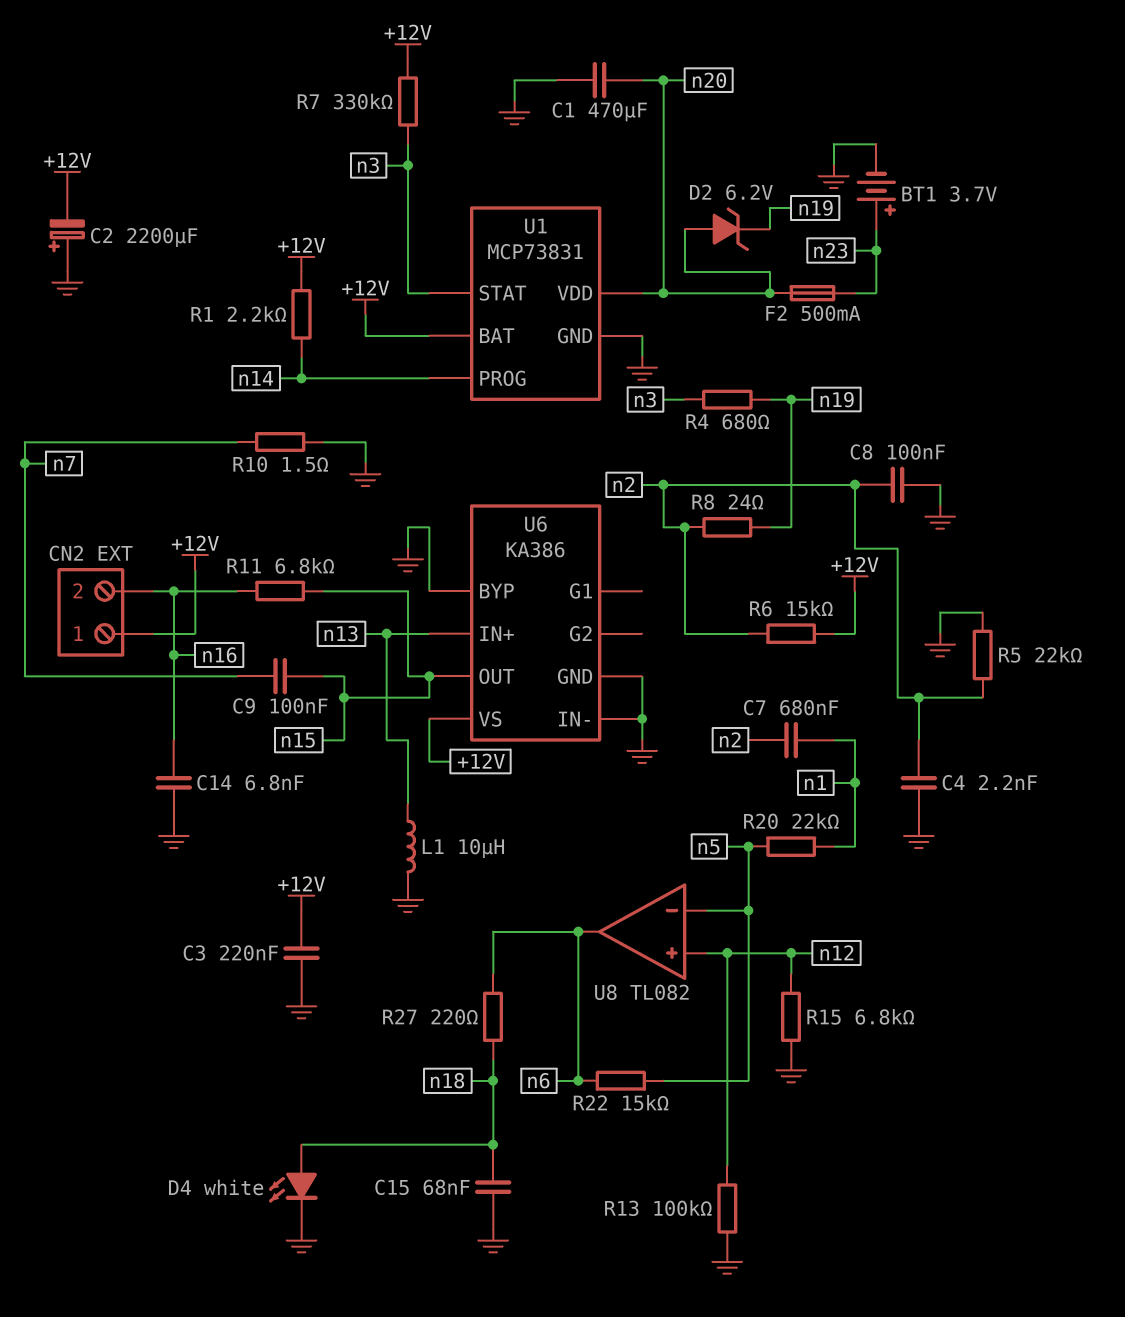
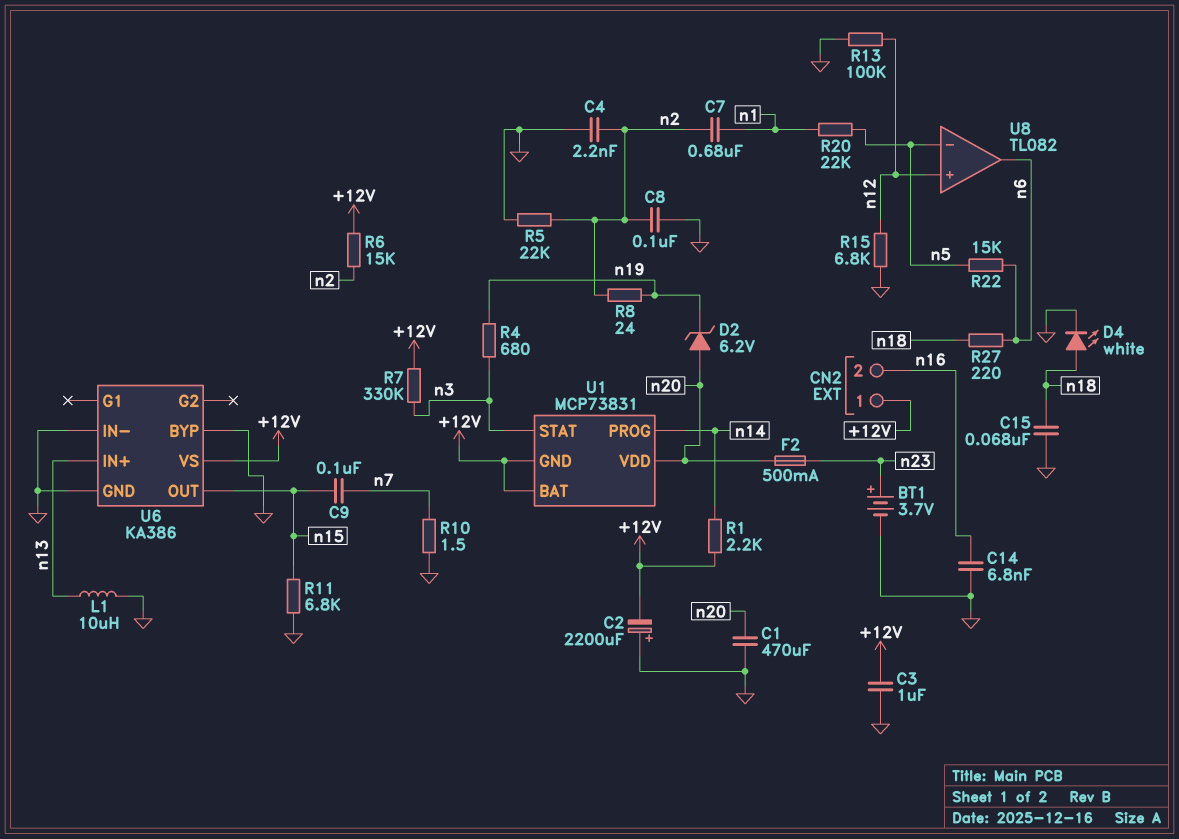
C3: 220nF (+12V, GND) -> 1uF (+12V, GND)
R11: 6.8k (n15, n16) -> 6.8k (GND, n15)
U1 pin GND: GND -> +12V

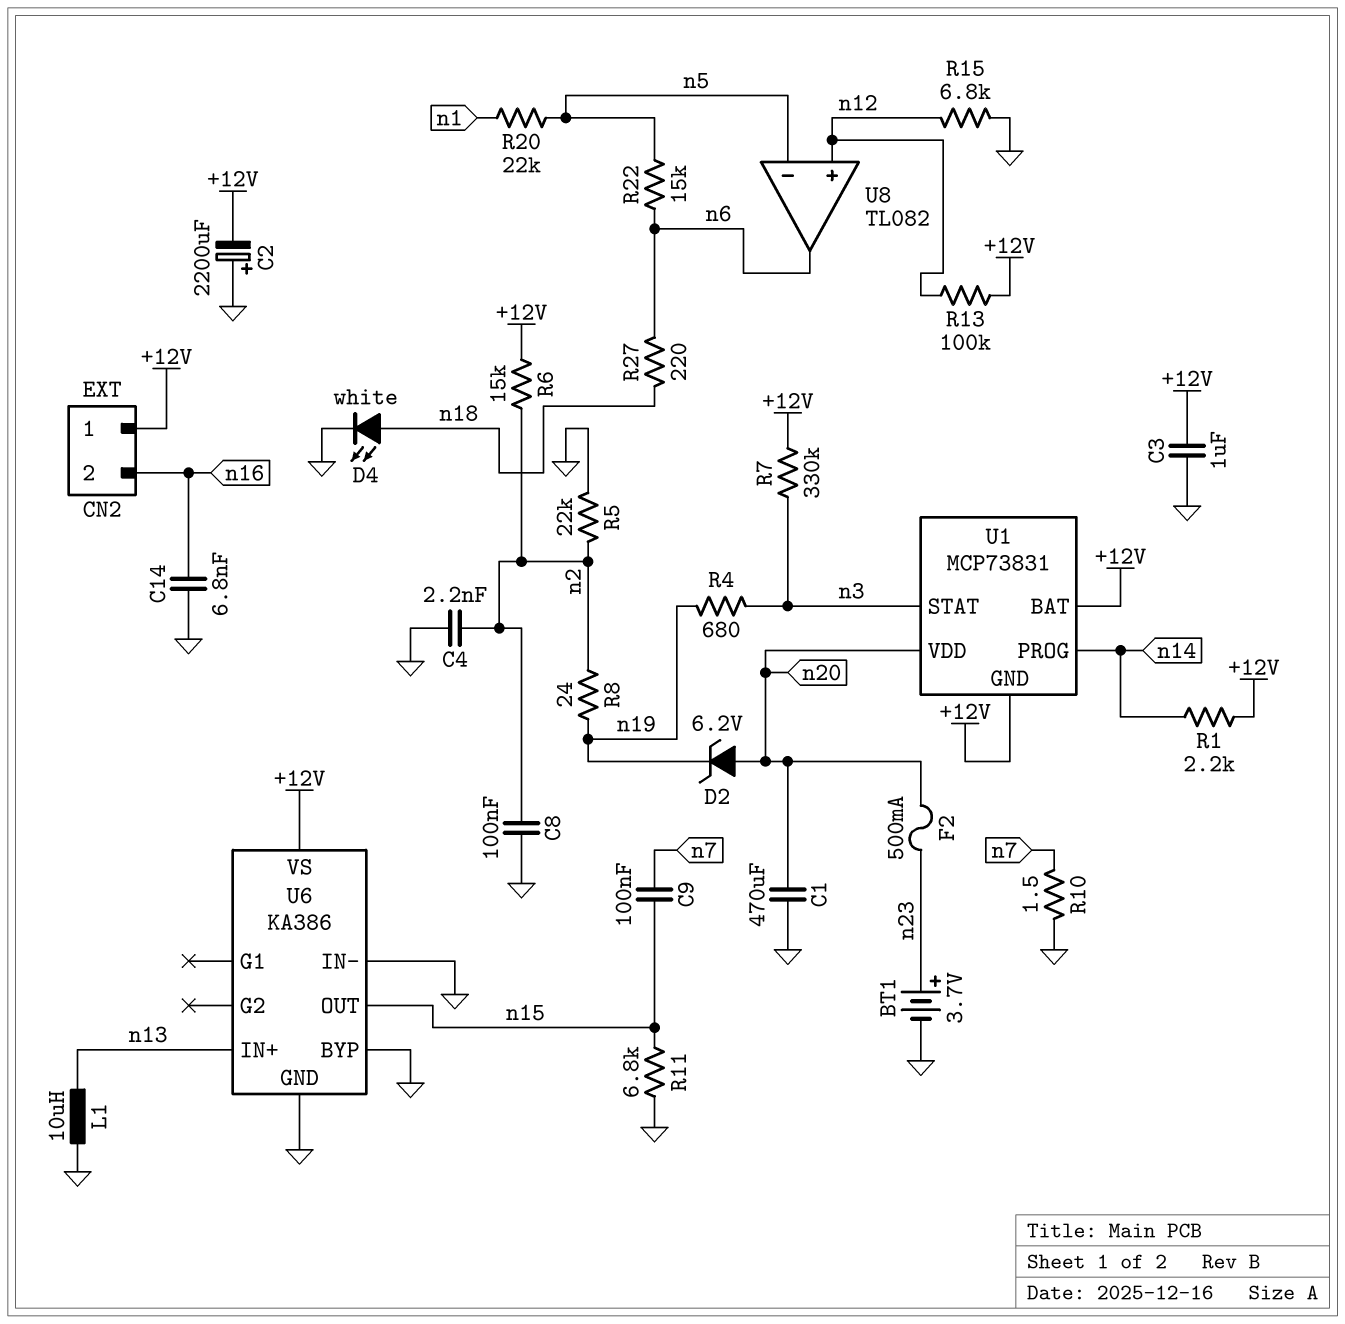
C7: 680nF (n1, n2) -> none
C15: 68nF (GND, n18) -> none
R13: 100k (GND, n12) -> 100k (+12V, n12)

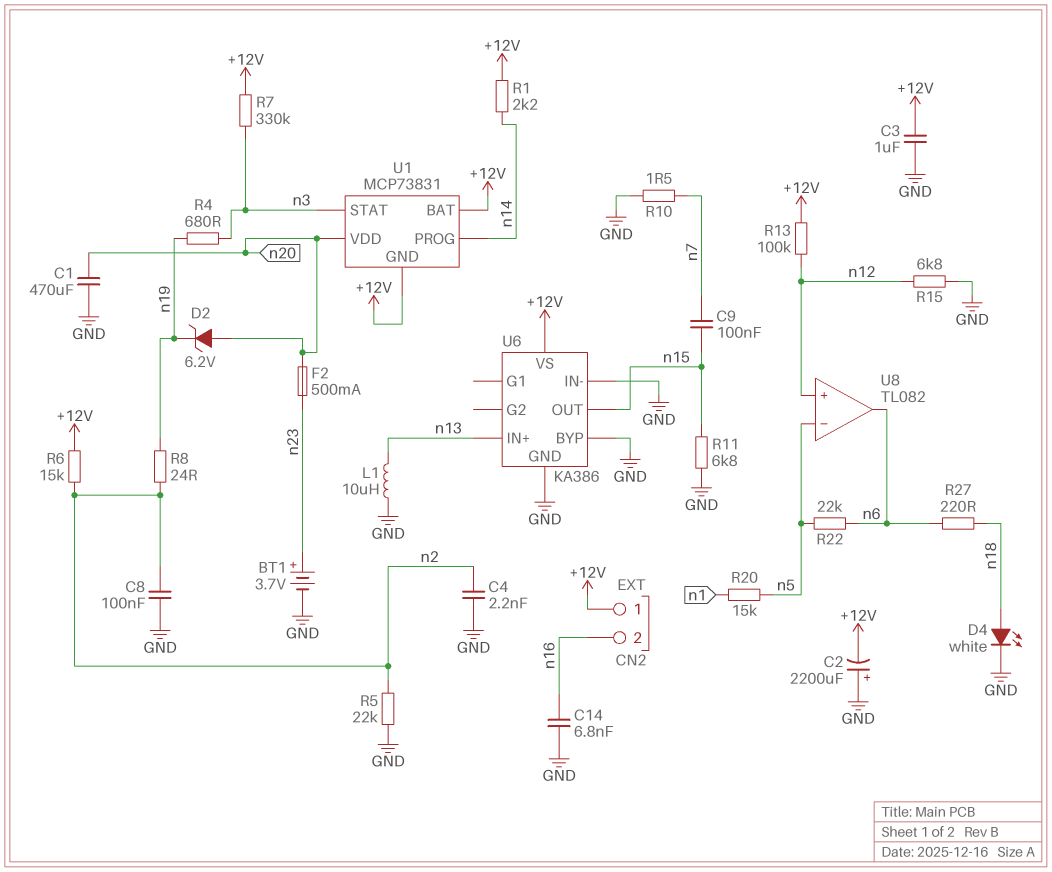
R20: 22k (n1, n5) -> 15k (n1, n5)
R22: 15k (n5, n6) -> 22k (n5, n6)

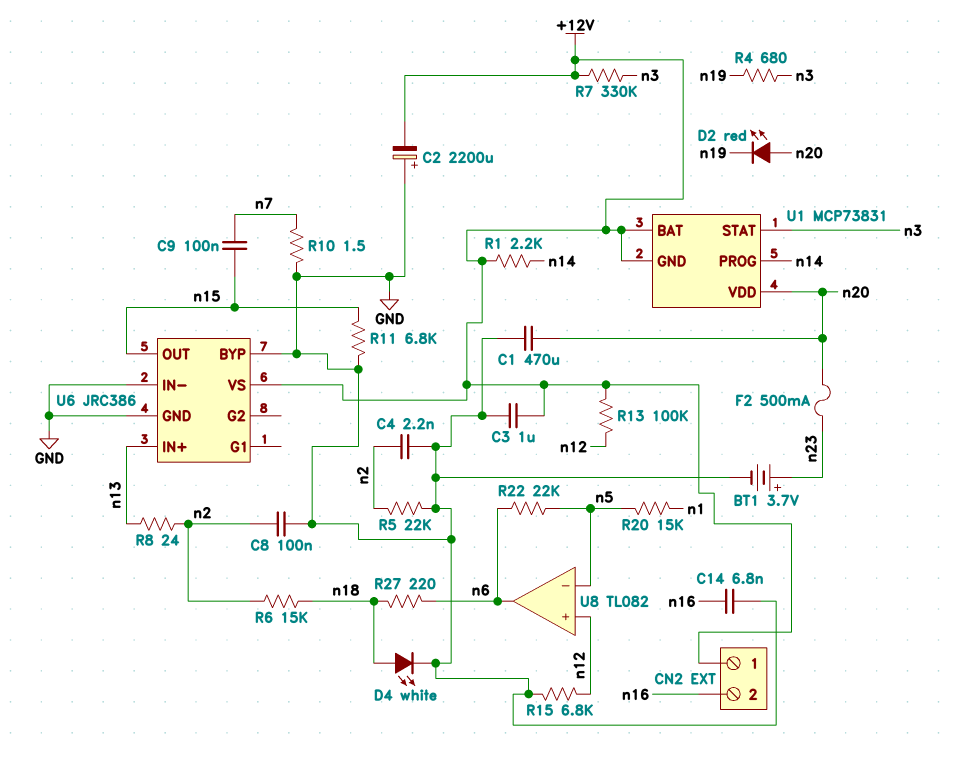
D2: zener 6.2V (A n20, K n19) -> LED red (A n20, K n19)
L1: 10uH (GND, n13) -> none
R6: 15k (+12V, n2) -> 15k (n2, n18)
R8: 24 (n2, n19) -> 24 (n2, n13)
U6: KA386 -> JRC386

